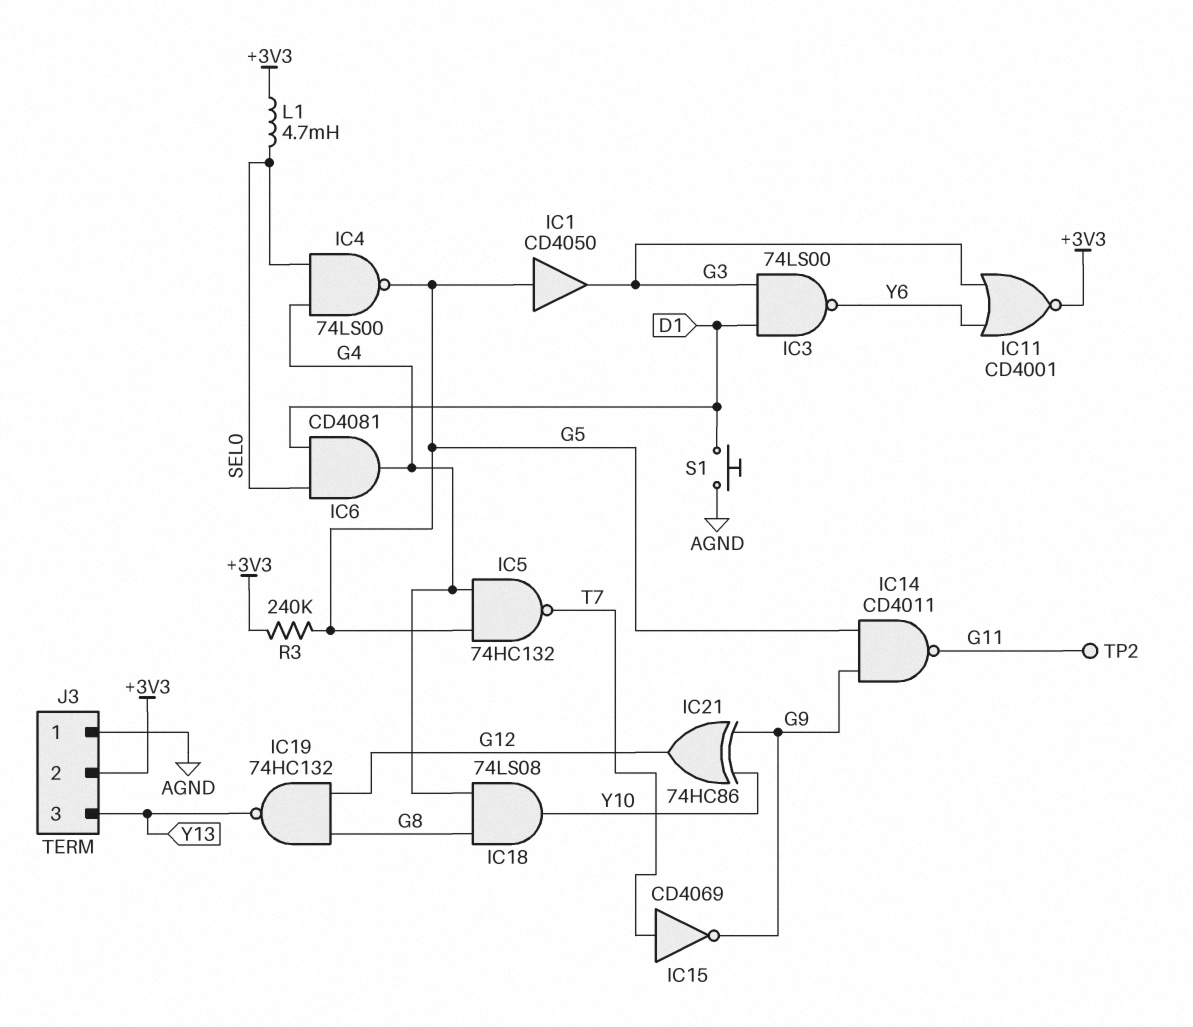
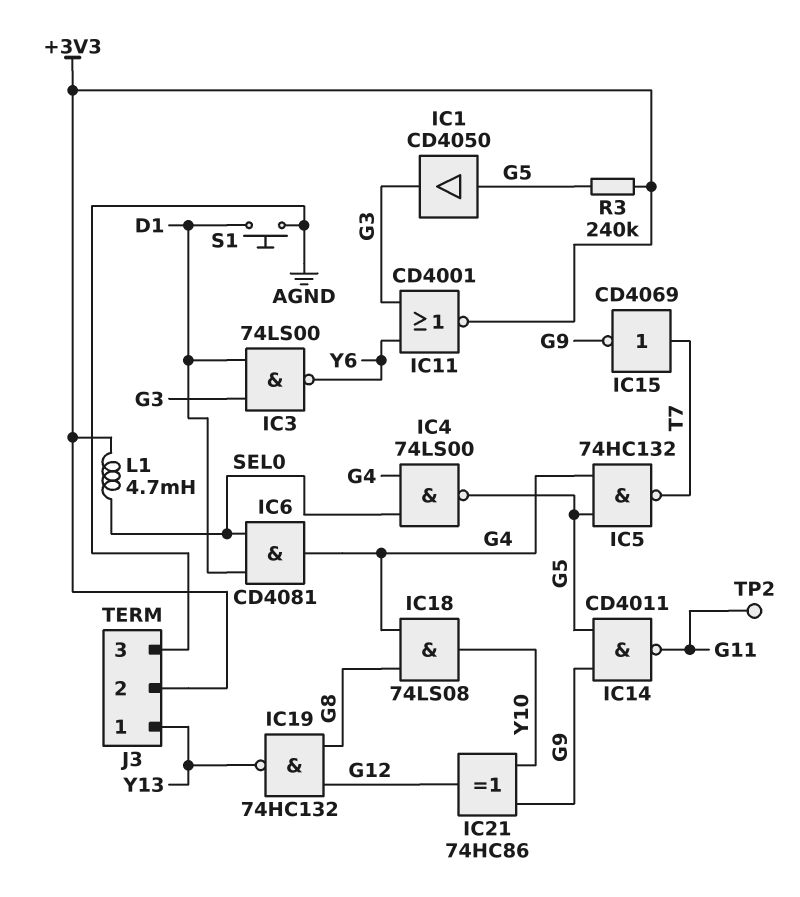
J3 pin 1: AGND -> Y13
J3 pin 3: Y13 -> AGND

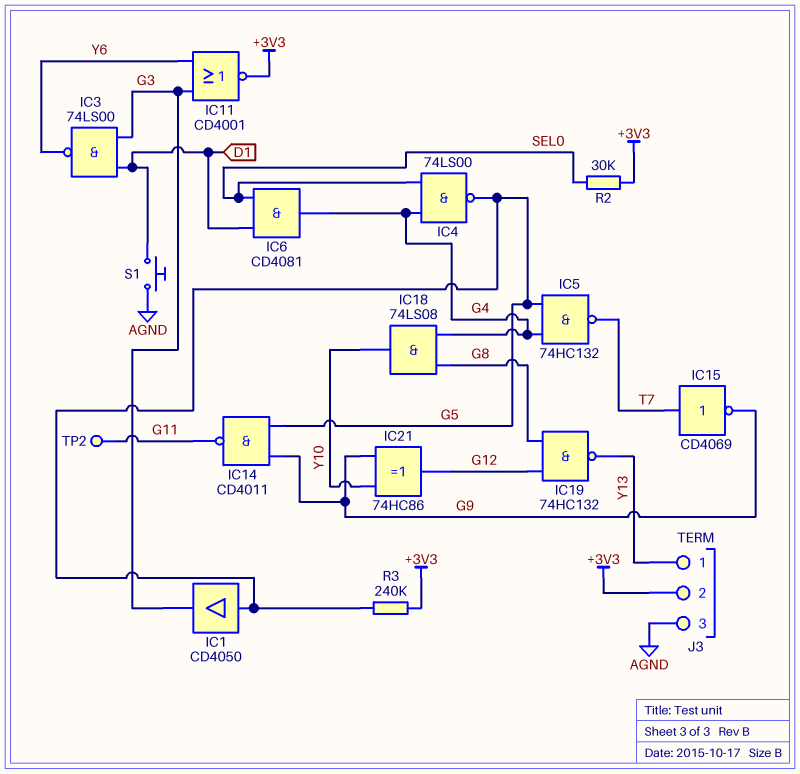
L1: 4.7mH (+3V3, SEL0) -> none
R2: none -> 30k (+3V3, SEL0)

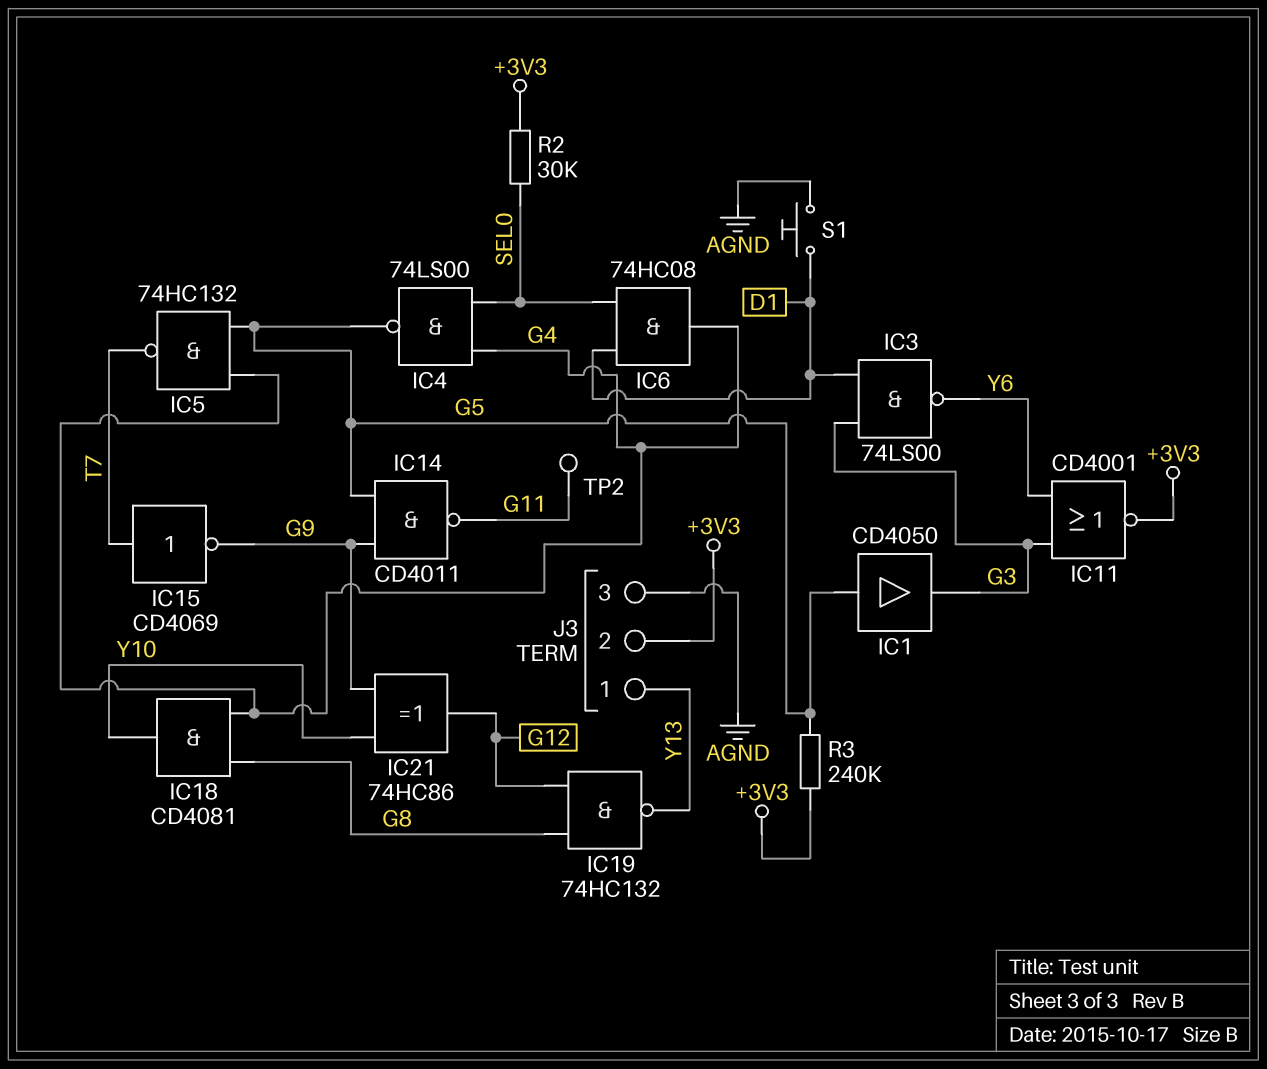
IC6: AND CD4081 (in D1, in SEL0, out G4) -> AND 74HC08 (in D1, in SEL0, out G4)
IC18: AND 74LS08 (in G4, in G8, out Y10) -> AND CD4081 (in G4, in G8, out Y10)

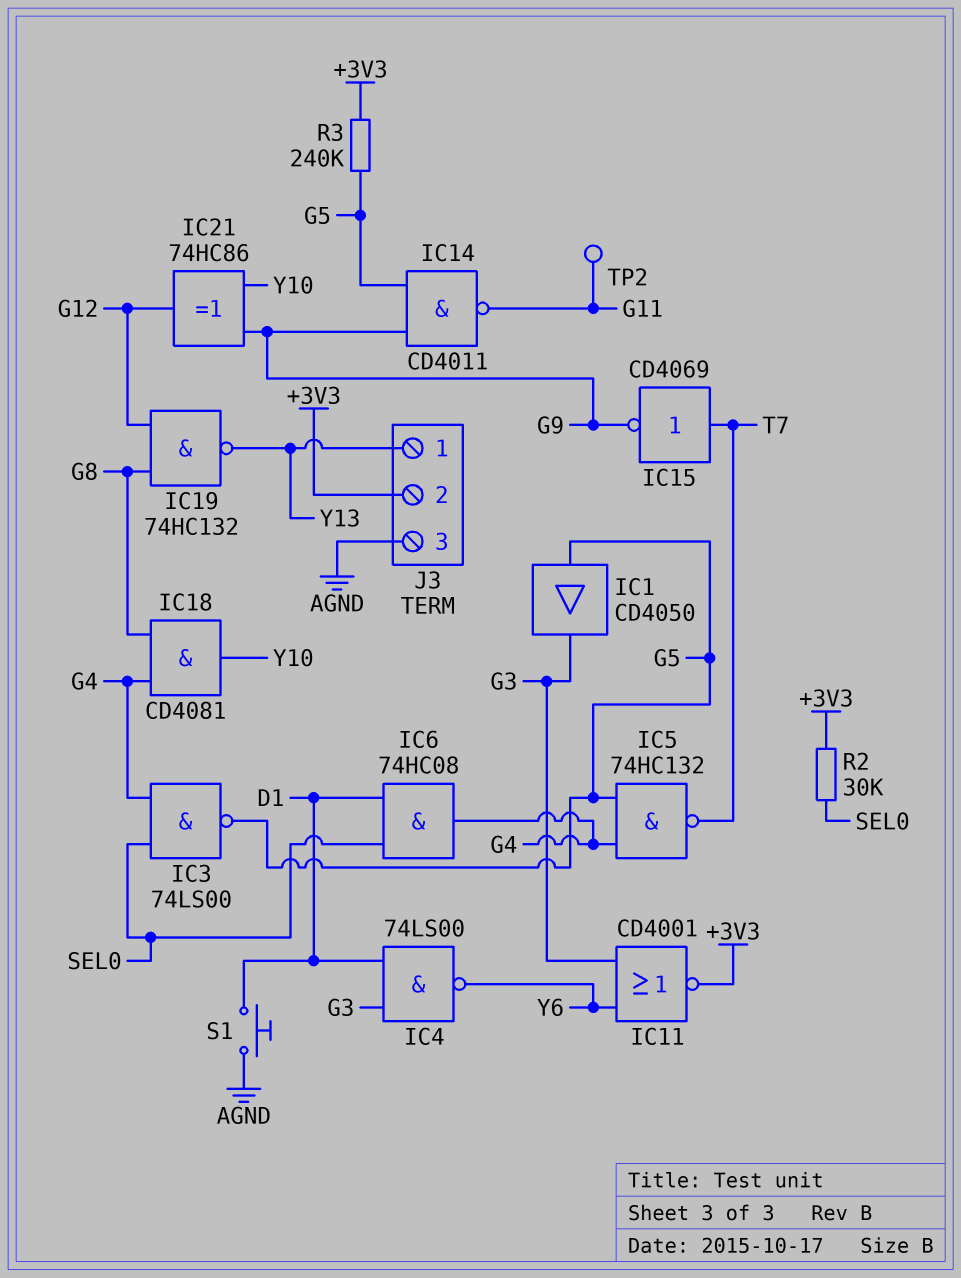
IC3: NAND 74LS00 (in D1, in G3, out Y6) -> NAND 74LS00 (in G4, in SEL0, out G5)
IC4: NAND 74LS00 (in G4, in SEL0, out G5) -> NAND 74LS00 (in D1, in G3, out Y6)

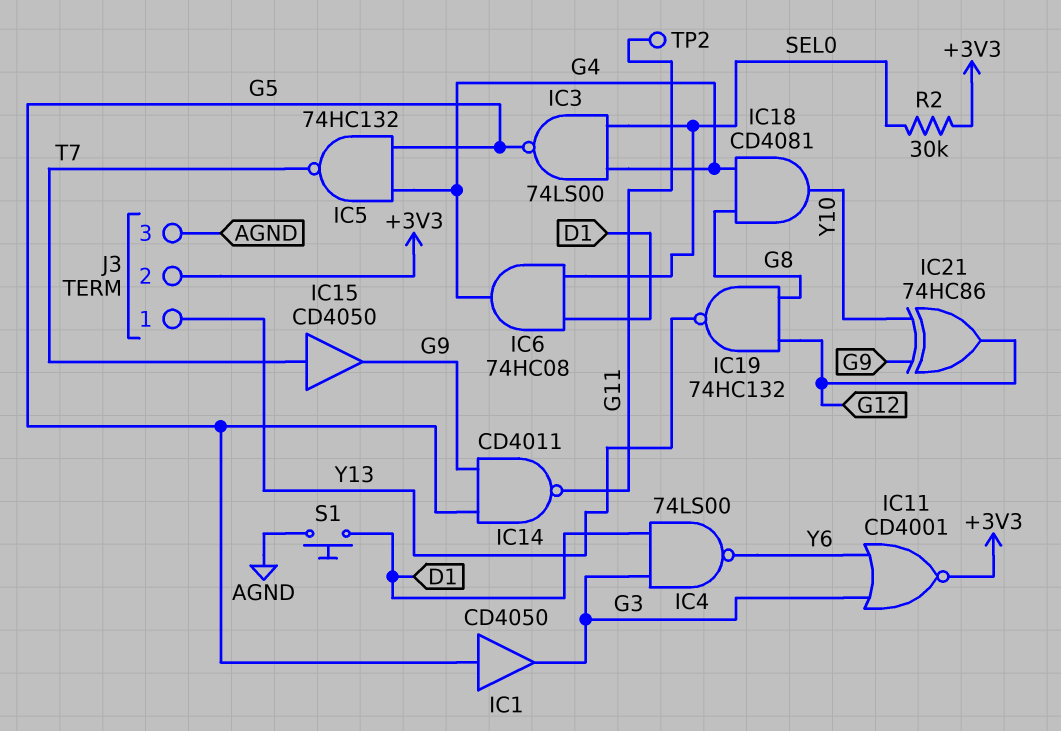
IC15: NOT CD4069 (in T7, out G9) -> buffer CD4050 (in T7, out G9)
R3: 240k (+3V3, G5) -> none

